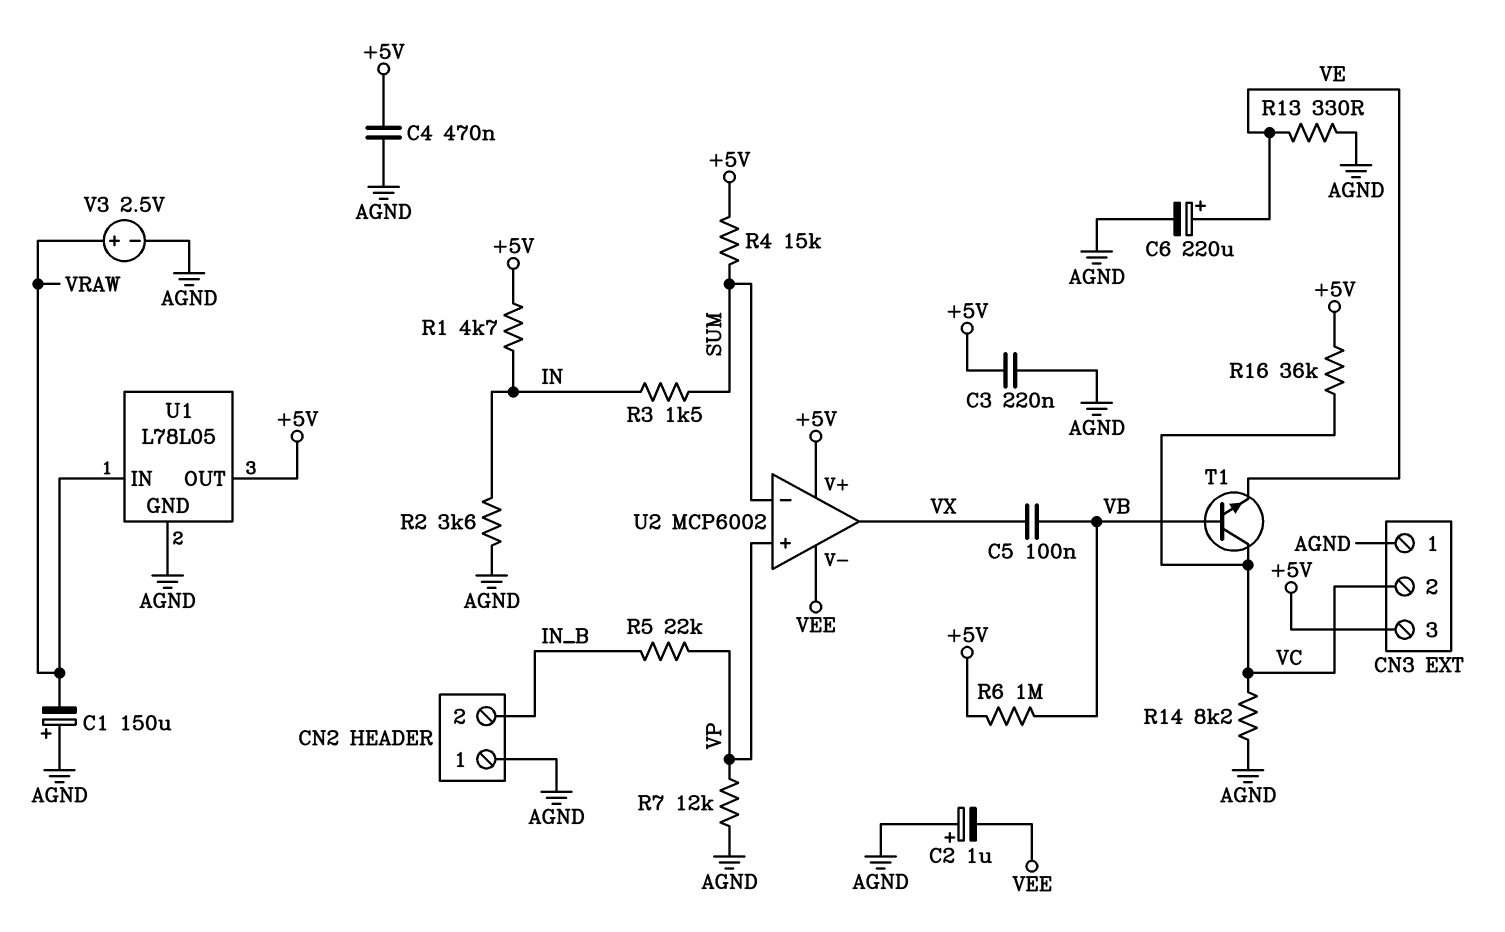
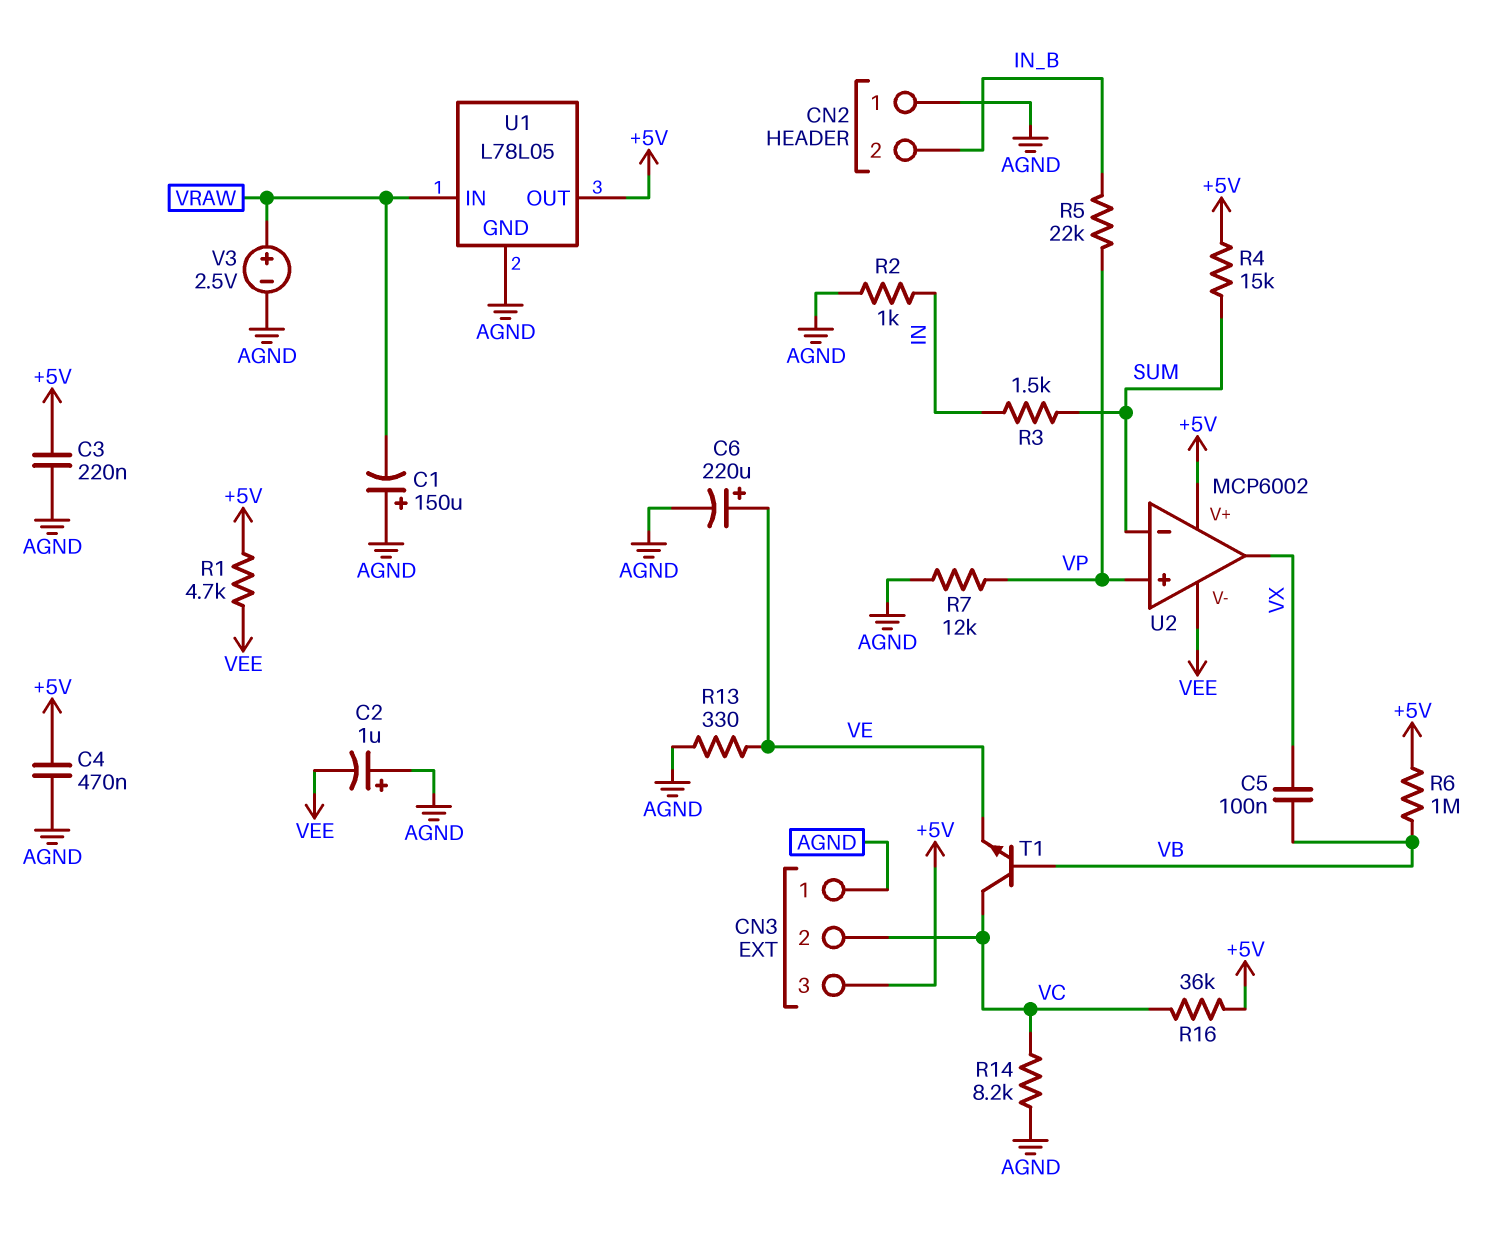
R1: 4.7k (+5V, IN) -> 4.7k (+5V, VEE)
R2: 3.6k (AGND, IN) -> 1k (AGND, IN)

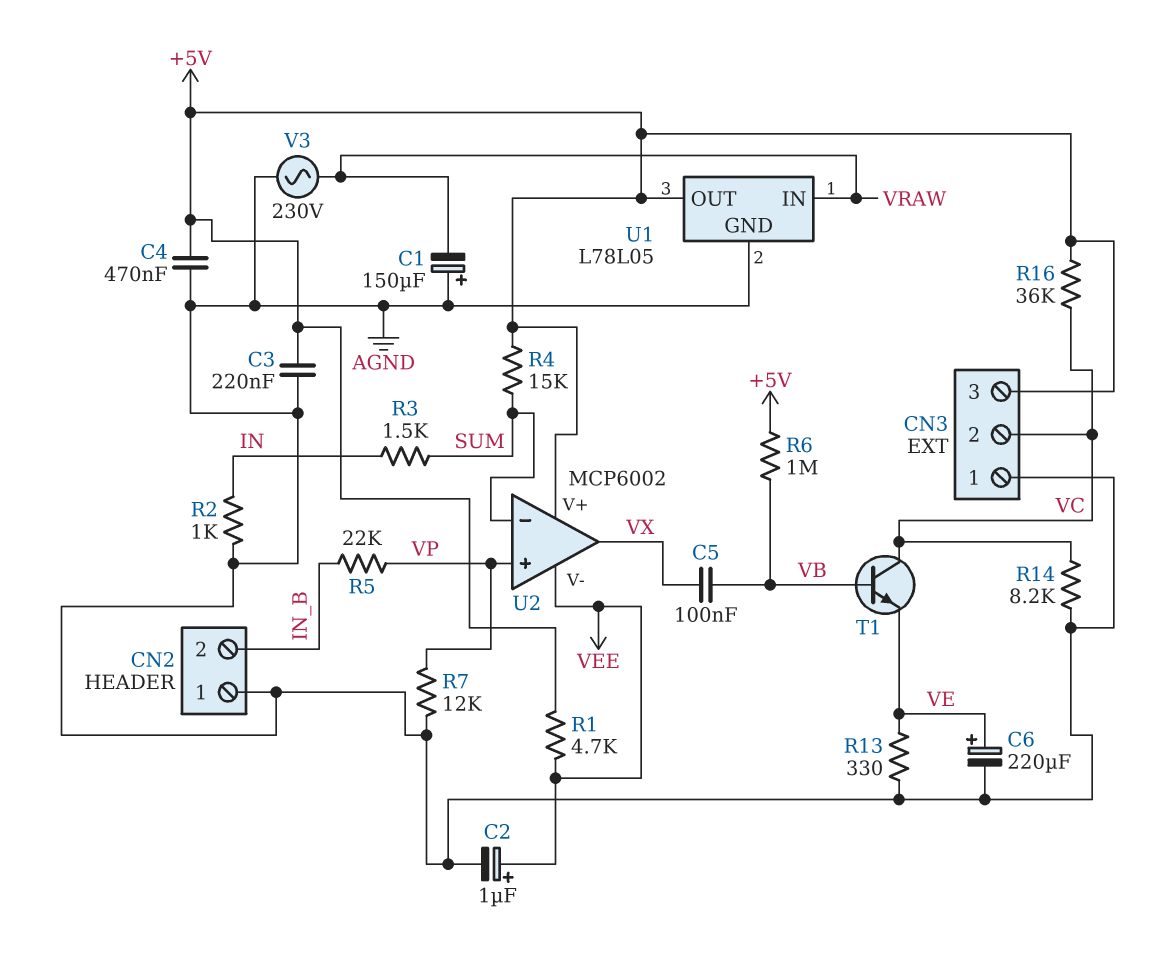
C2: 1uF (plus AGND, minus VEE) -> 1uF (plus VEE, minus AGND)
V3: 2.5V (plus VRAW, minus AGND) -> AC 230V (AGND, VRAW)

